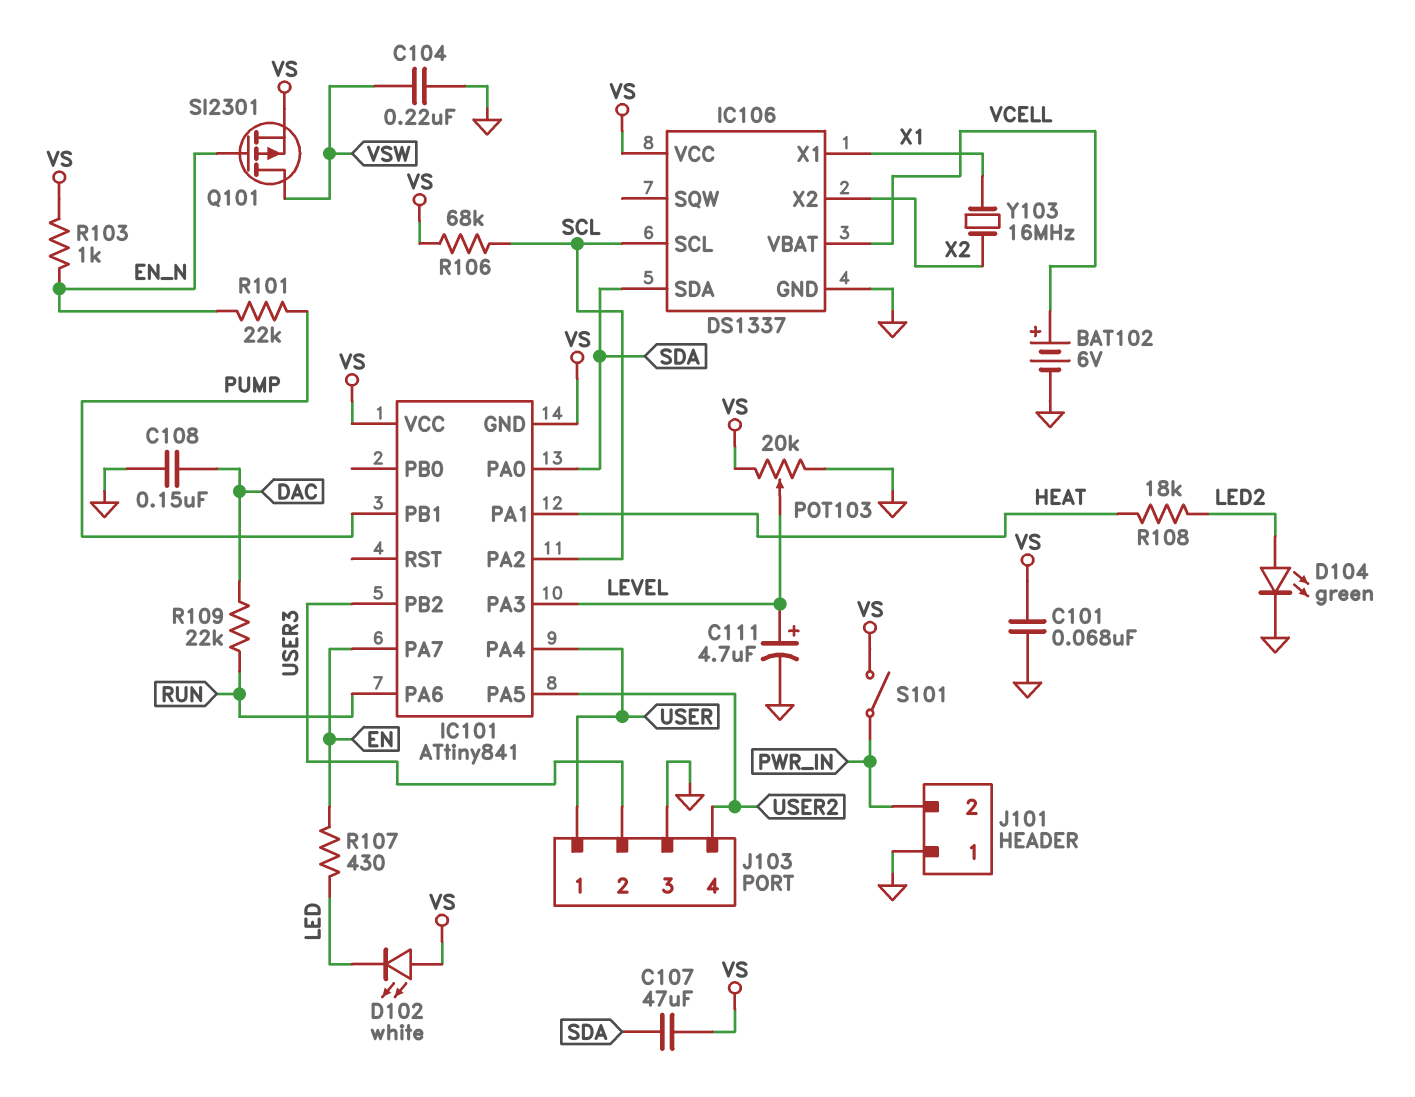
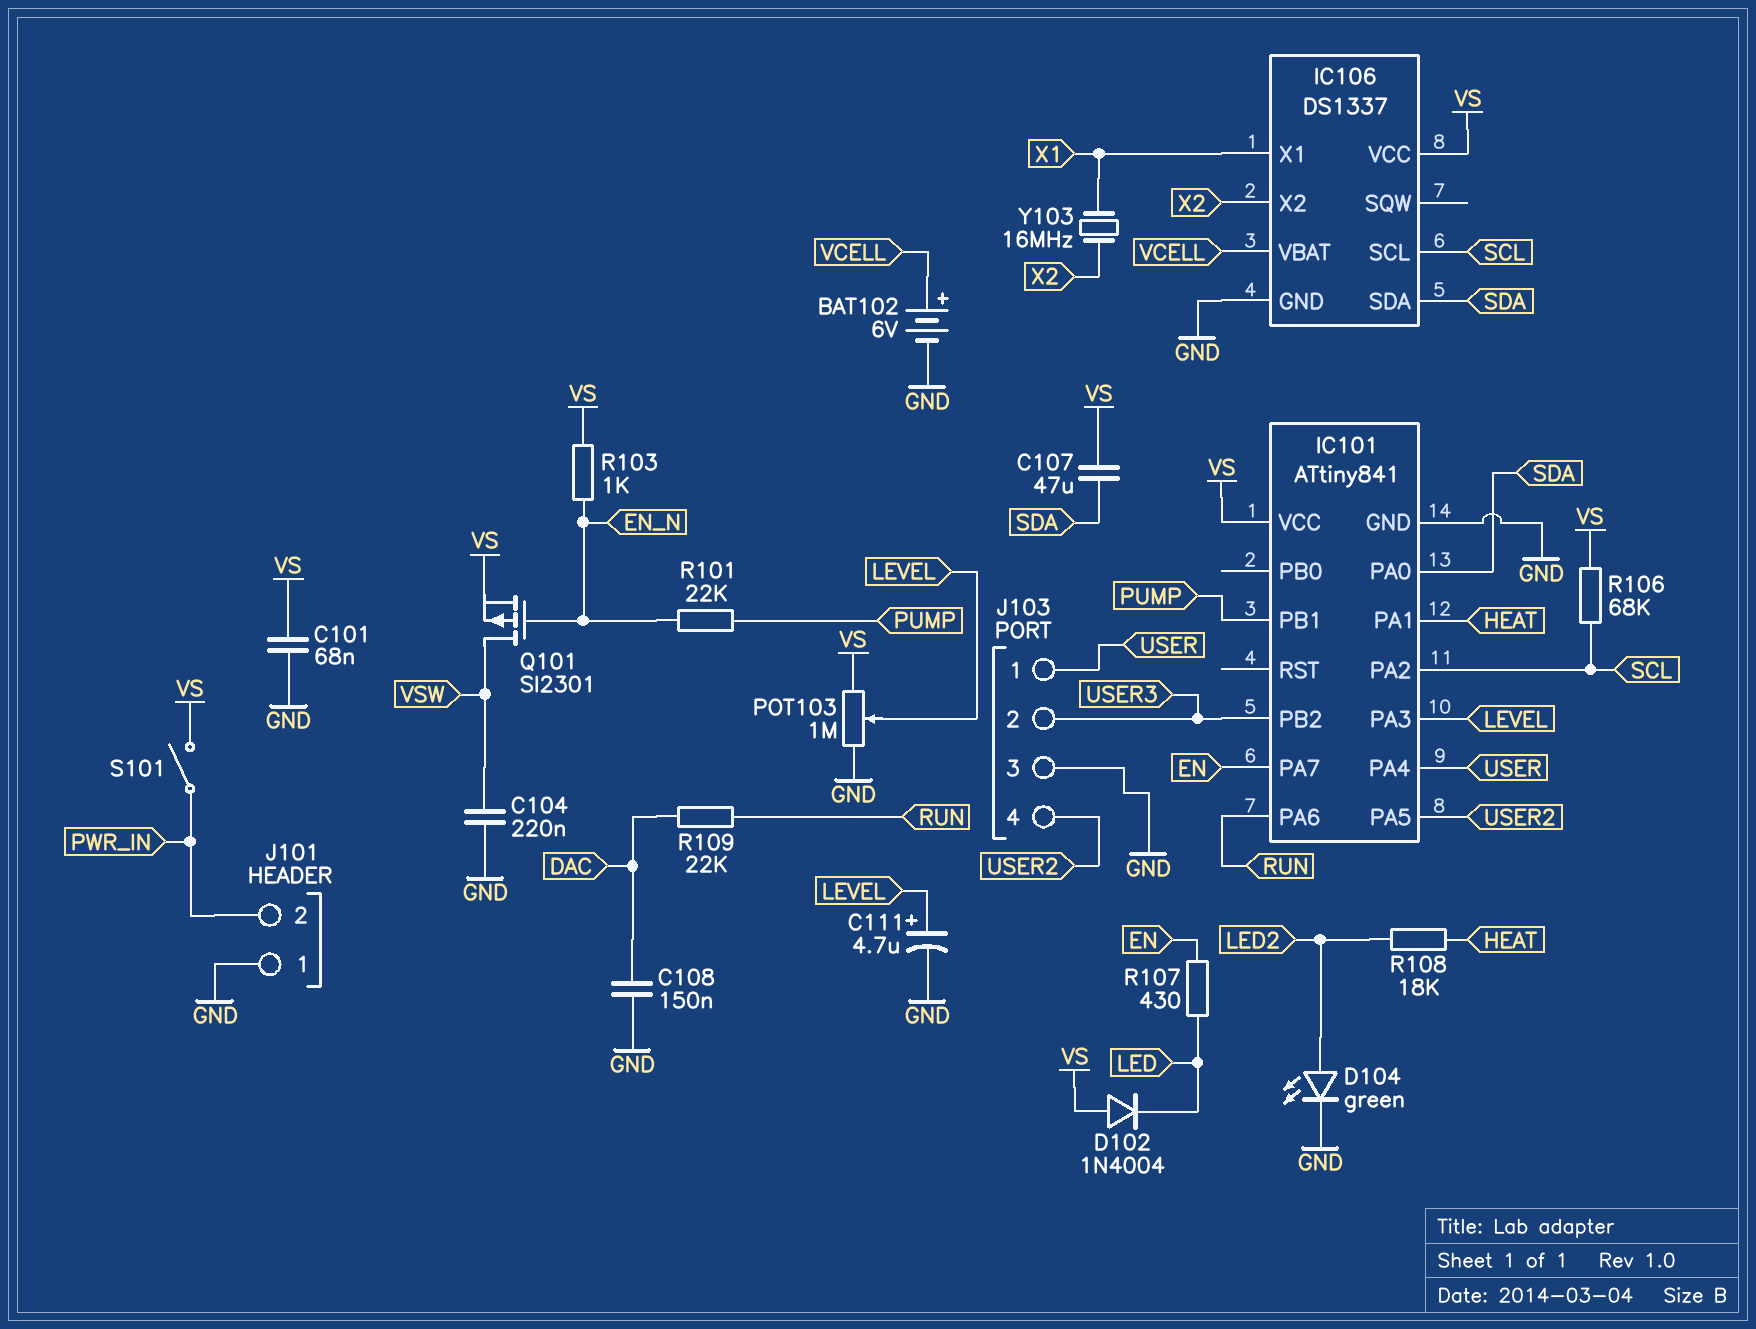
D102: LED white (A VS, K LED) -> diode 1N4004 (A VS, K LED)
IC101 pin GND: VS -> GND
POT103: 20k (GND, VS, wiper LEVEL) -> 1M (GND, VS, wiper LEVEL)

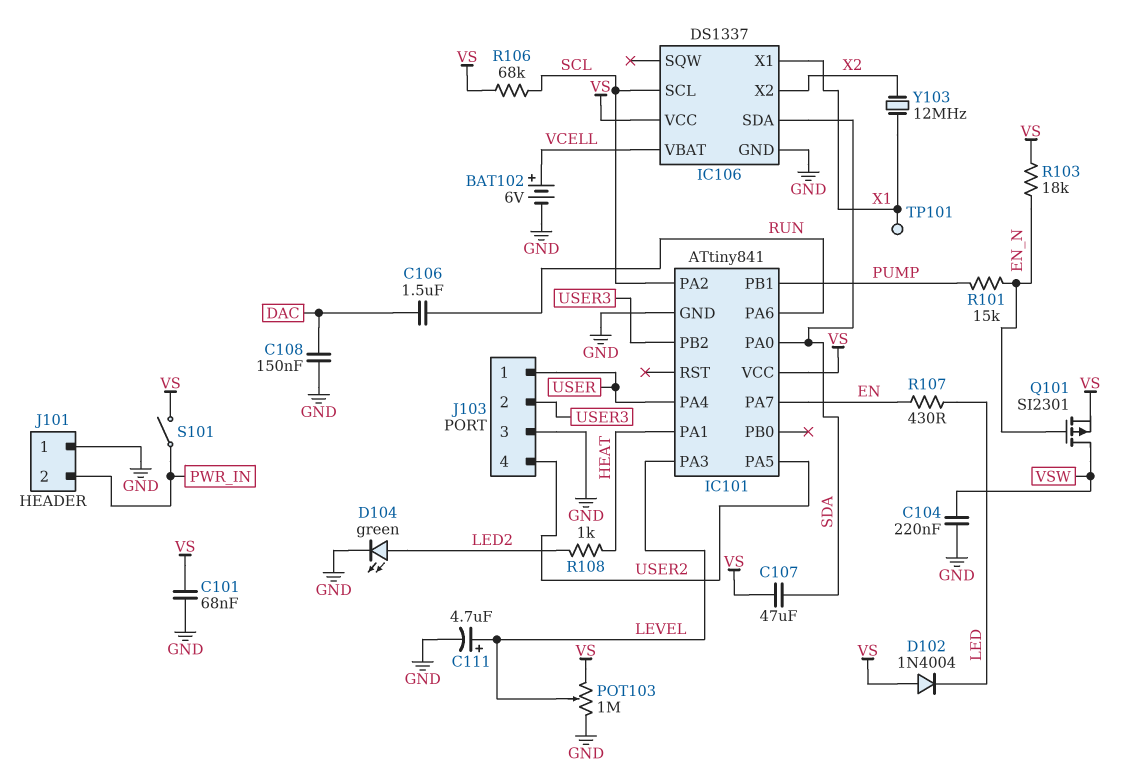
C106: none -> 1.5uF (DAC, RUN)
R101: 22k (EN_N, PUMP) -> 15k (EN_N, PUMP)
R103: 1k (EN_N, VS) -> 18k (EN_N, VS)
R108: 18k (HEAT, LED2) -> 1k (HEAT, LED2)
R109: 22k (DAC, RUN) -> none
TP101: none -> test point (X1)
Y103: 16MHz (X1, X2) -> 12MHz (X1, X2)

